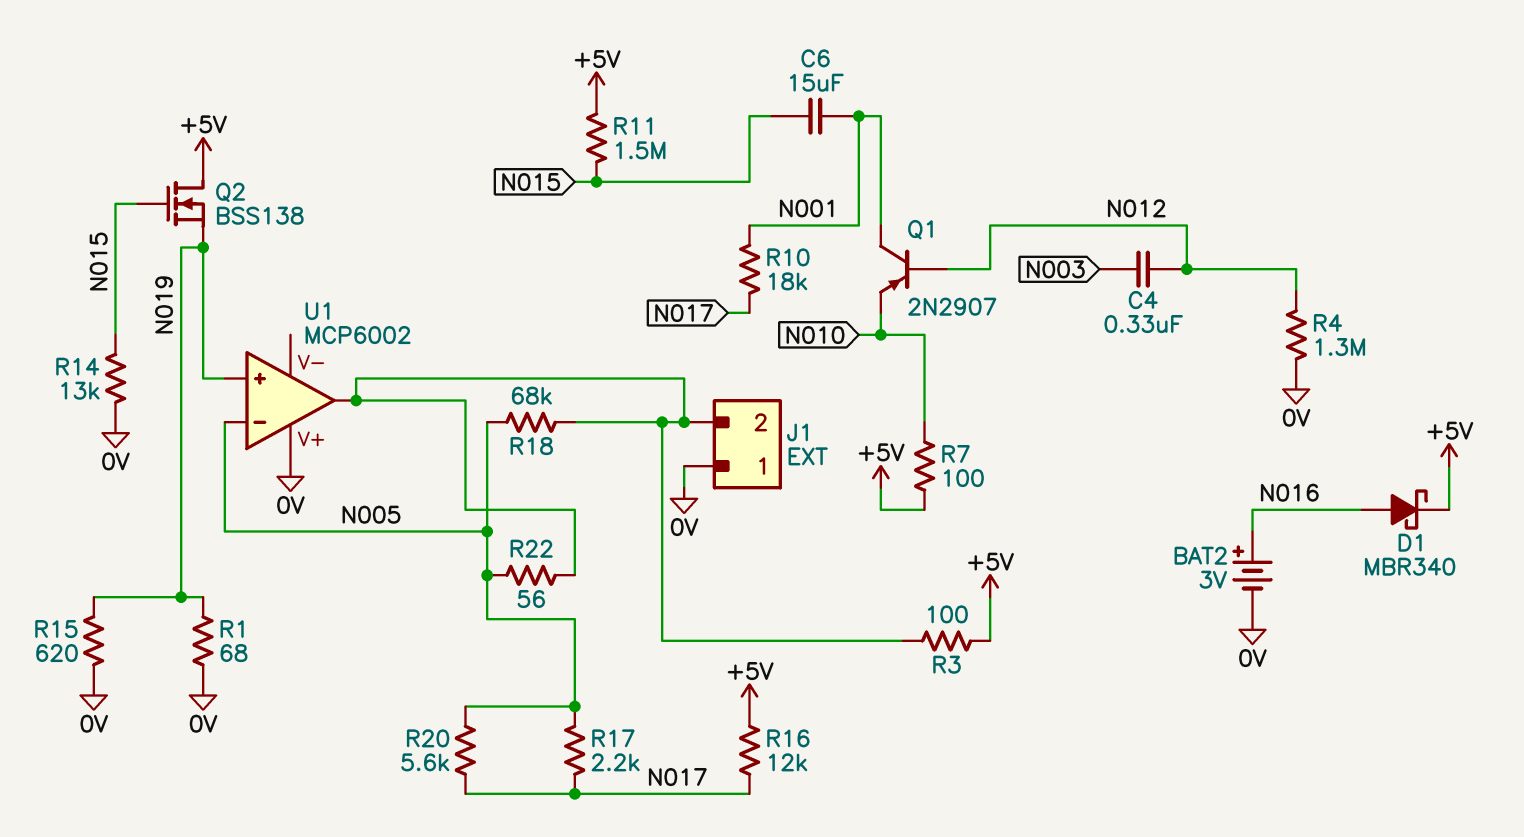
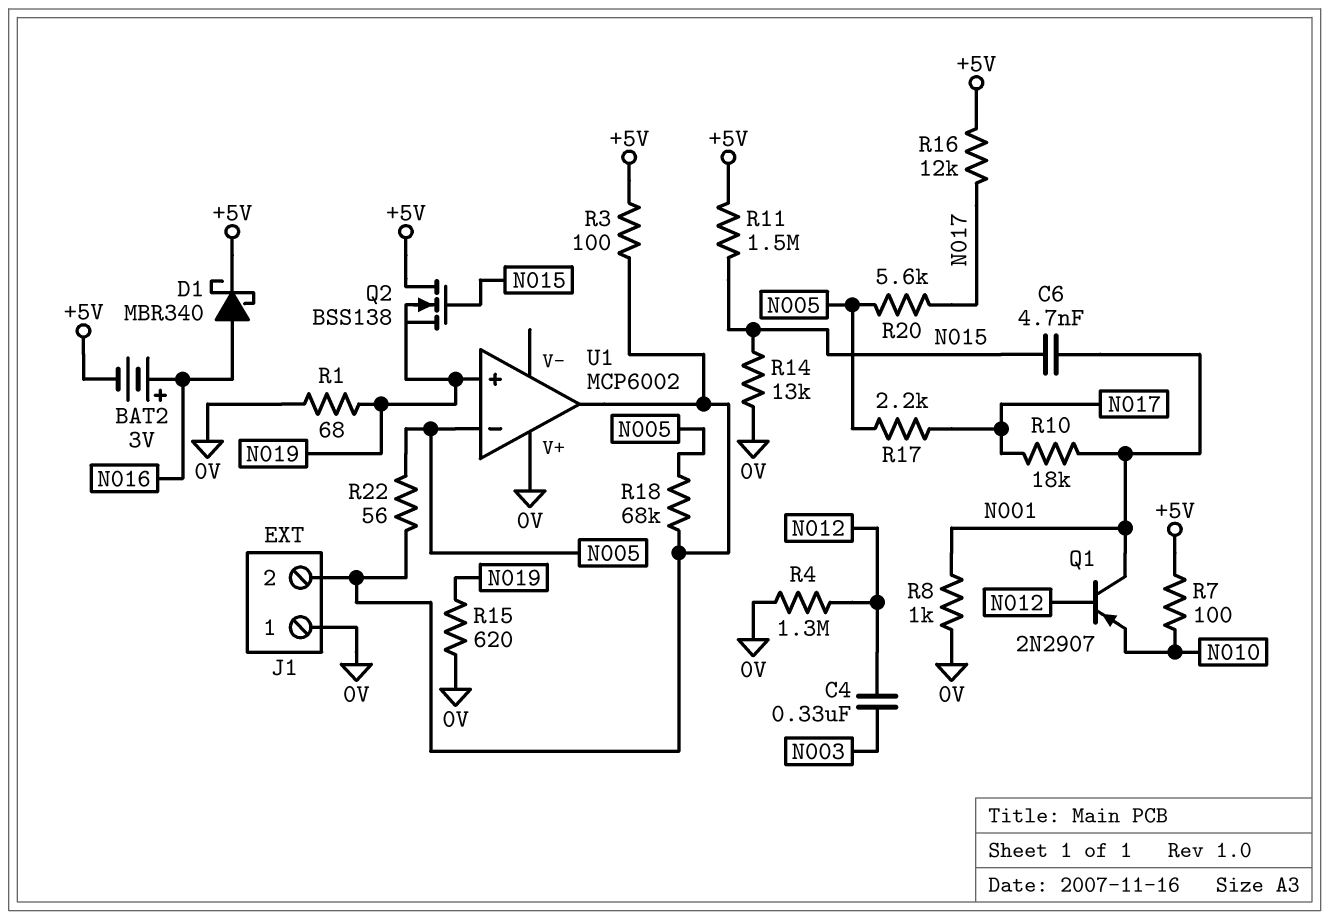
BAT2: 3V (plus N016, minus 0V) -> 3V (plus N016, minus +5V)
C6: 15uF (N001, N015) -> 4.7nF (N001, N015)
R8: none -> 1k (0V, N001)

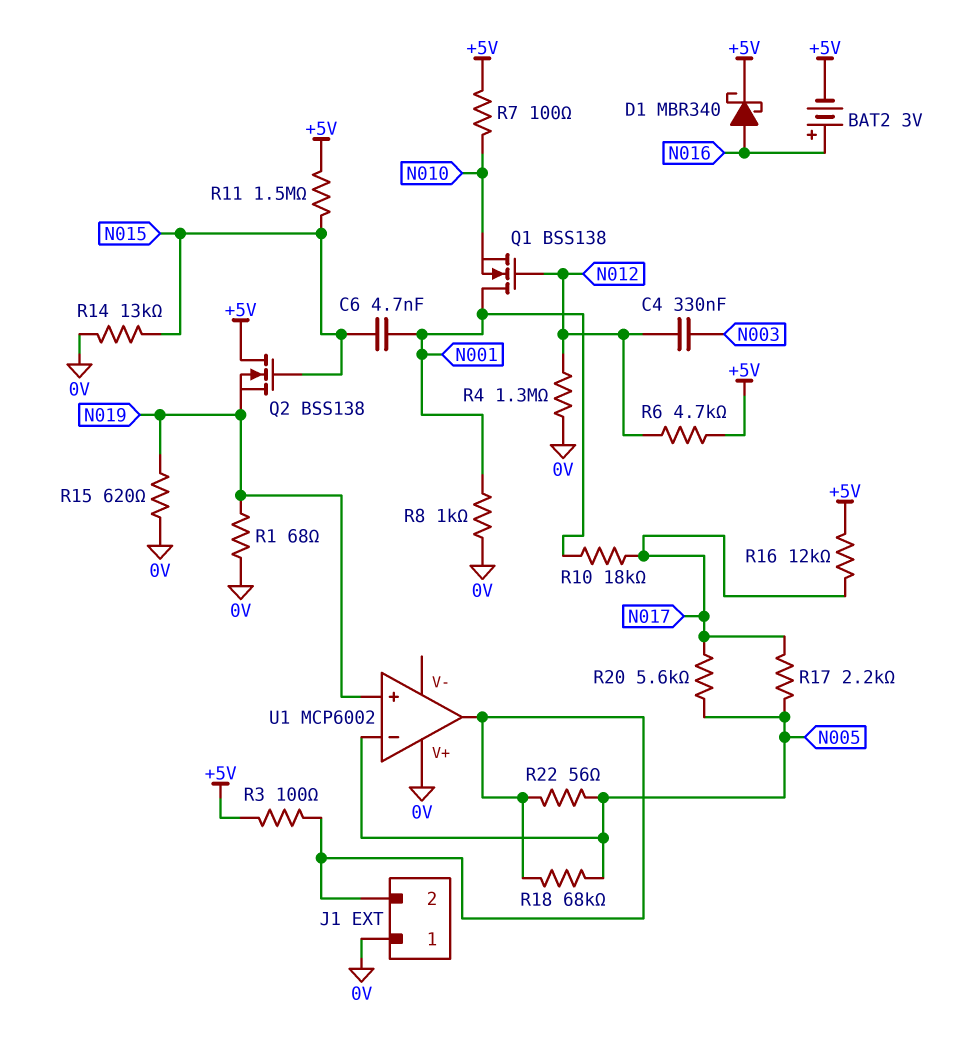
Q1: PNP 2N2907 (B N012, C N001, E N010) -> NMOS BSS138 (G N012, D N001, S N010)
R6: none -> 4.7k (+5V, N012)

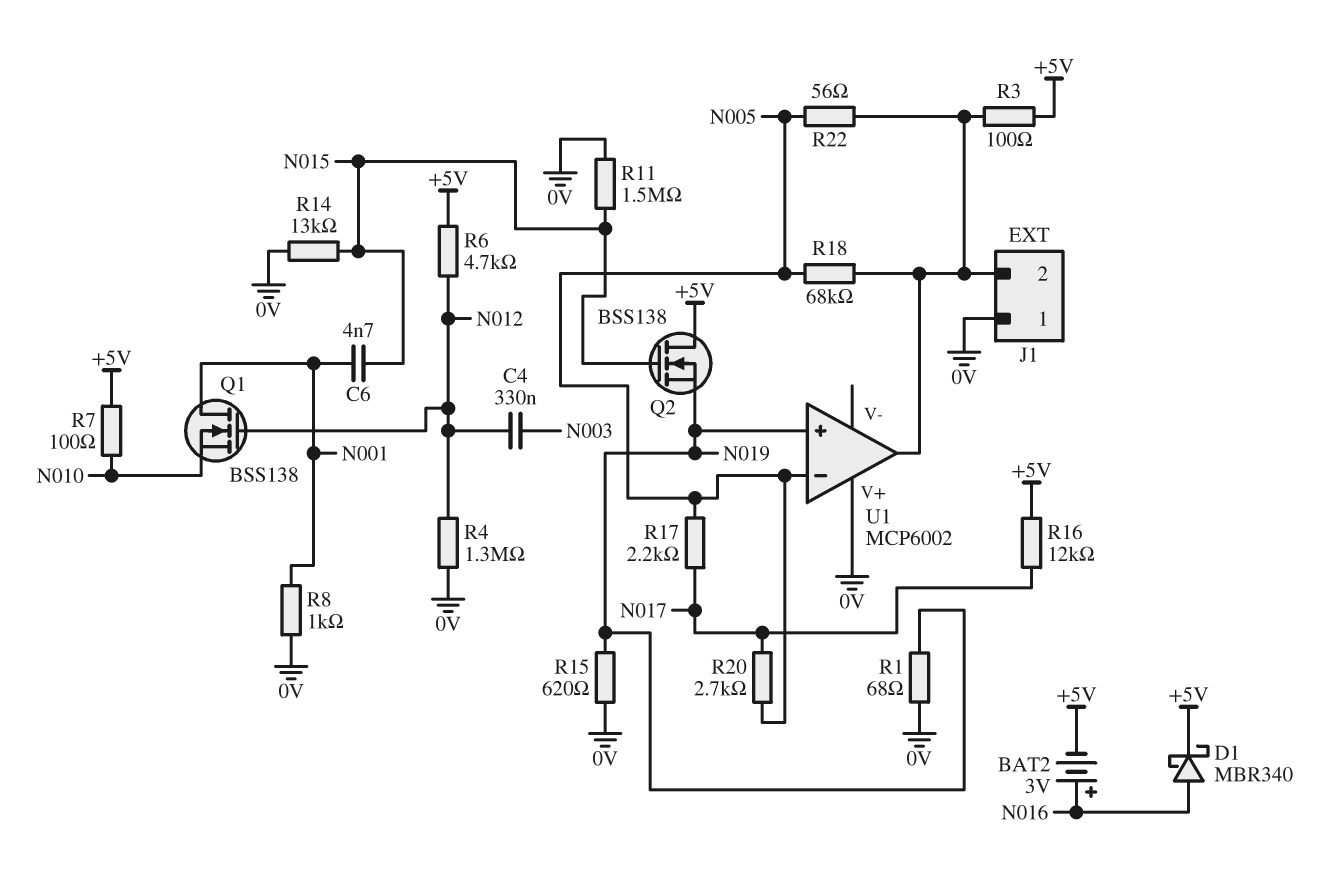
R10: 18k (N001, N017) -> none
R11: 1.5M (+5V, N015) -> 1.5M (0V, N015)
R20: 5.6k (N005, N017) -> 2.7k (N005, N017)

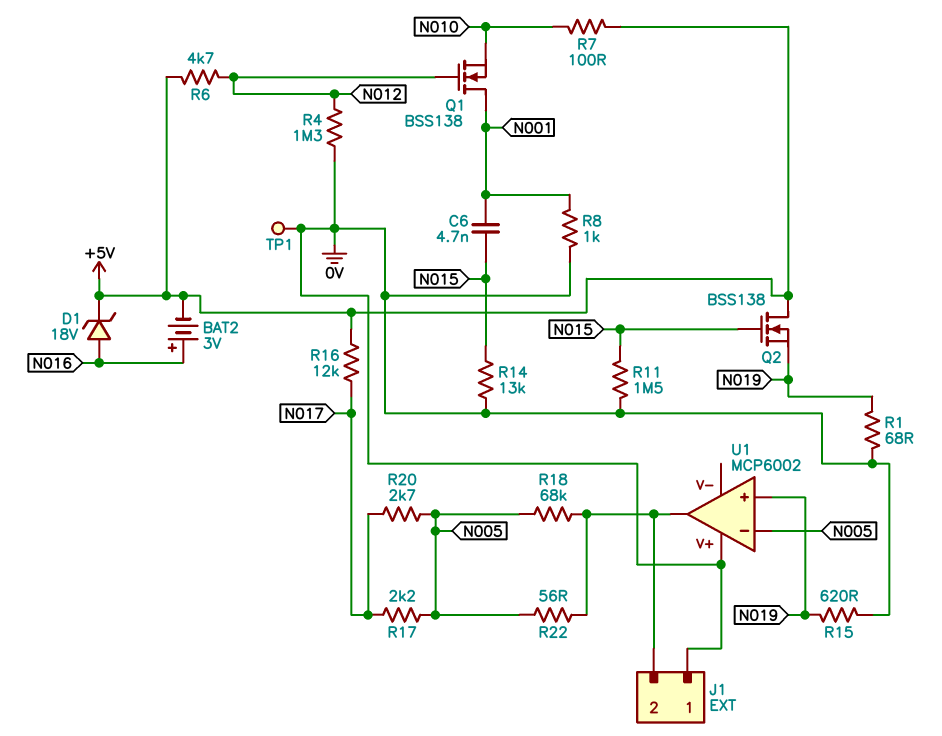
C4: 330nF (N003, N012) -> none
D1: schottky MBR340 (A N016, K +5V) -> zener 18V (A N016, K +5V)
R3: 100 (+5V, J1/2) -> none
TP1: none -> test point (0V)

